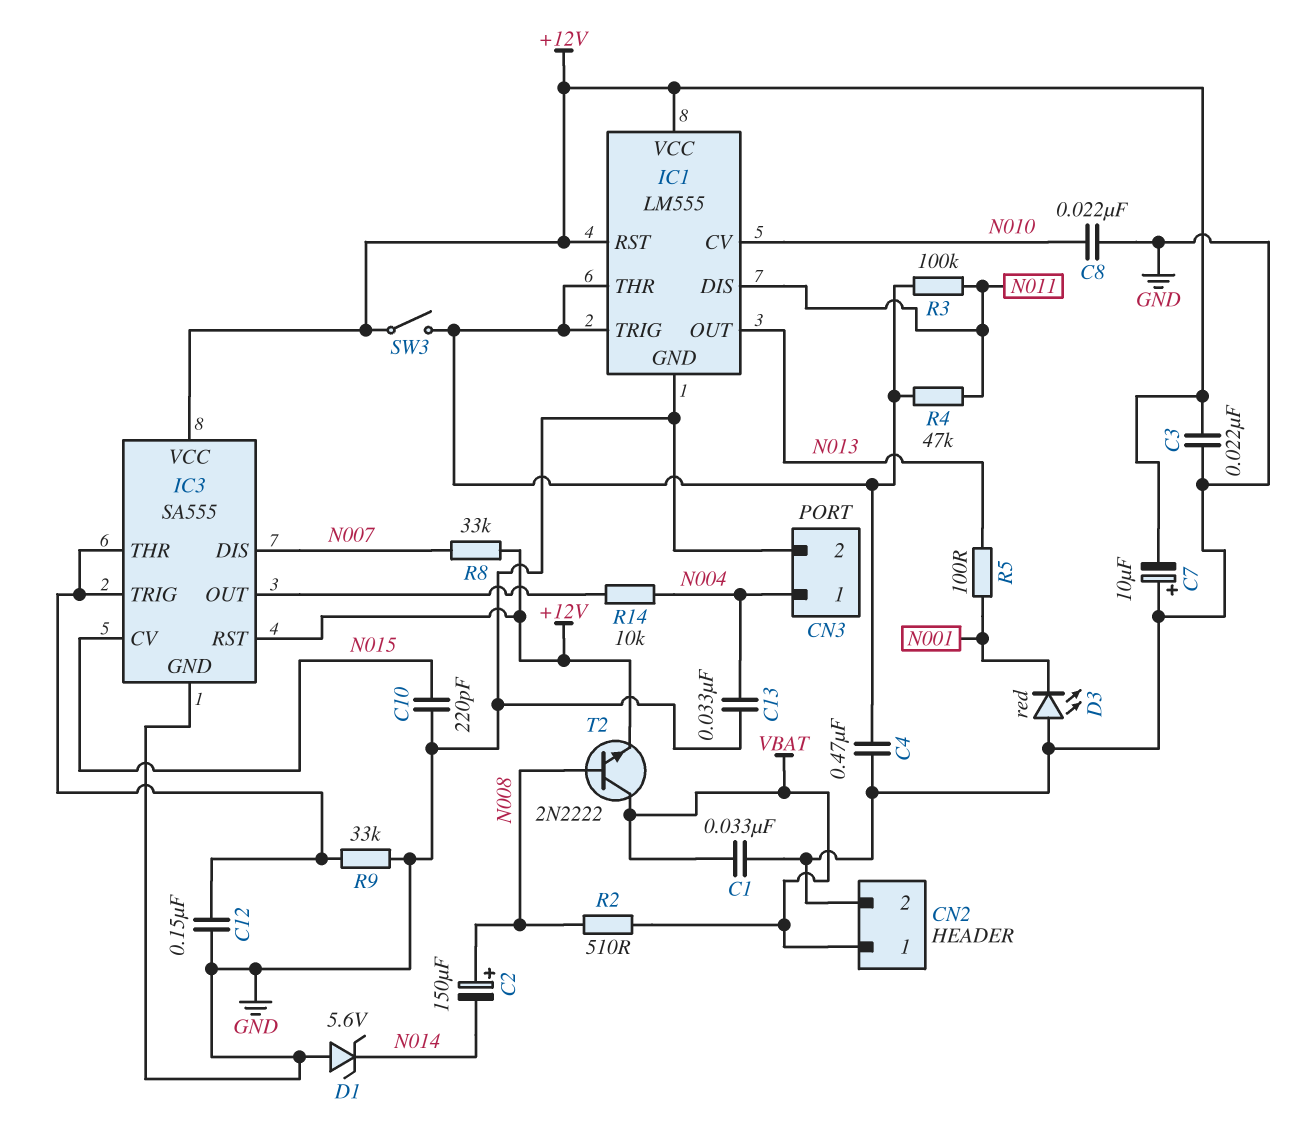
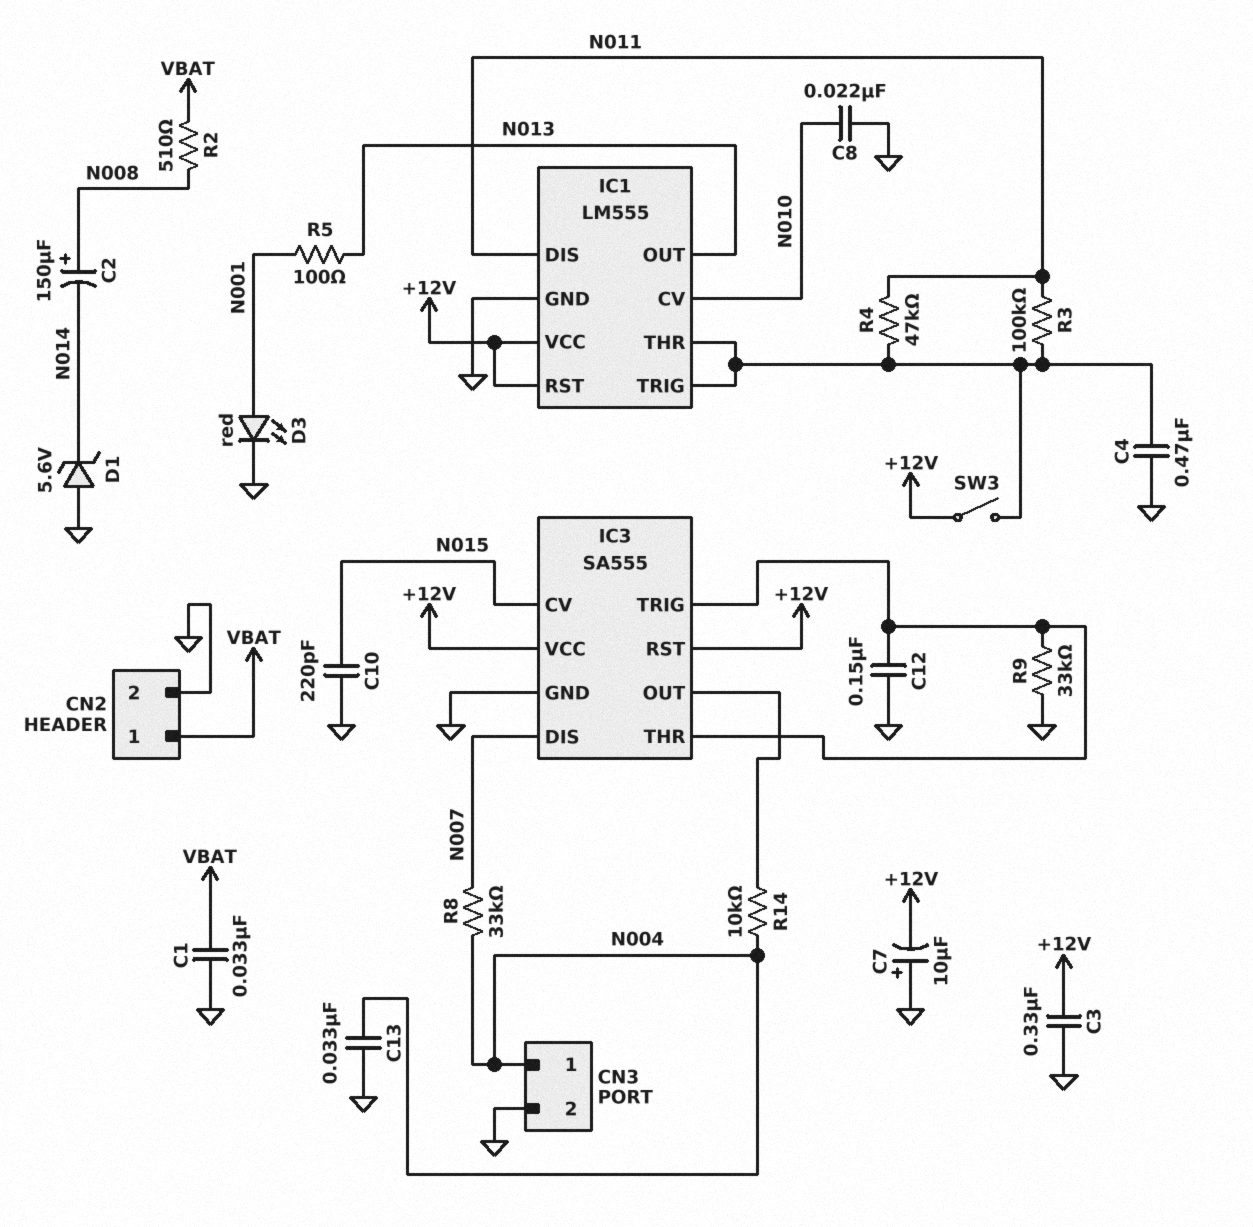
C3: 22nF (+12V, GND) -> 330nF (+12V, GND)
D3: LED red (A GND, K N001) -> LED red (A N001, K GND)
R8: 33k (+12V, N007) -> 33k (N004, N007)
T2: NPN 2N2222 (B N008, C VBAT, E +12V) -> none

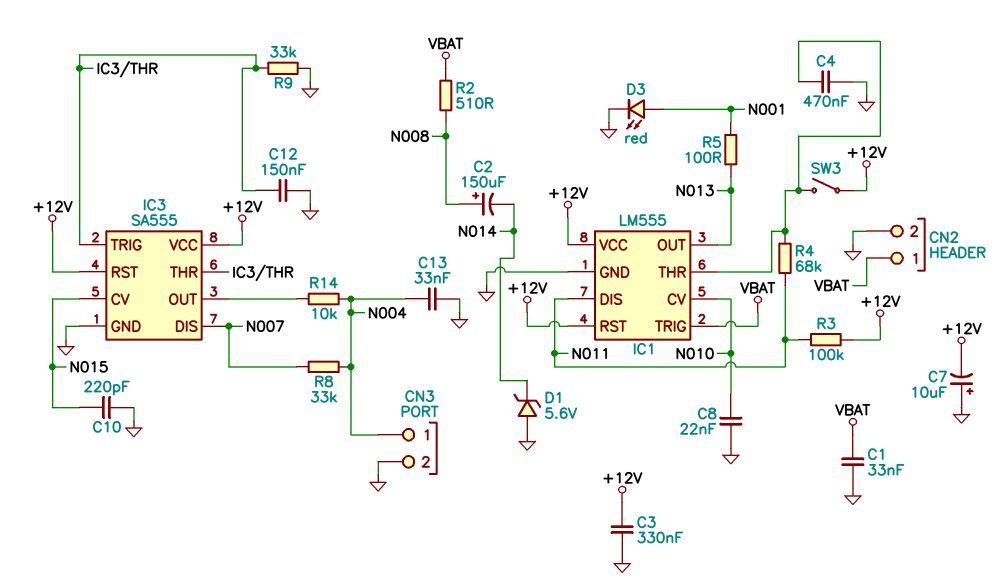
IC1 pin TRIG: IC1/THR -> VBAT
R3: 100k (IC1/THR, N011) -> 100k (+12V, N011)
R4: 47k (IC1/THR, N011) -> 68k (IC1/THR, N011)

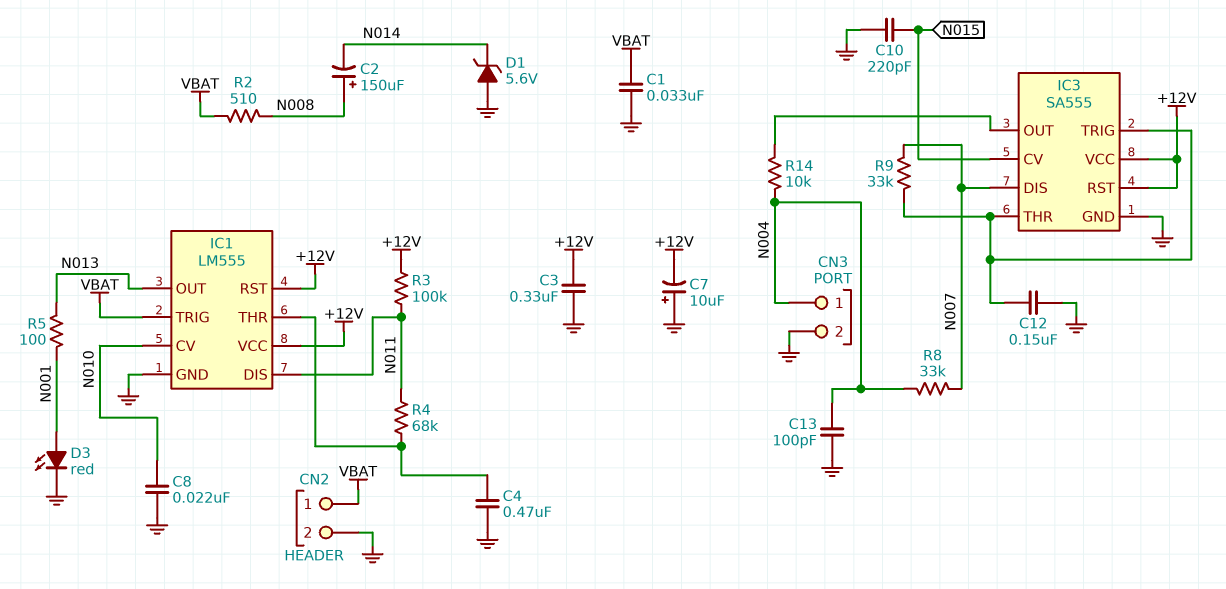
C13: 33nF (GND, N004) -> 100pF (GND, N004)
R9: 33k (GND, IC3/THR) -> 33k (IC3/THR, N007)
SW3: switch (+12V, IC1/THR) -> none

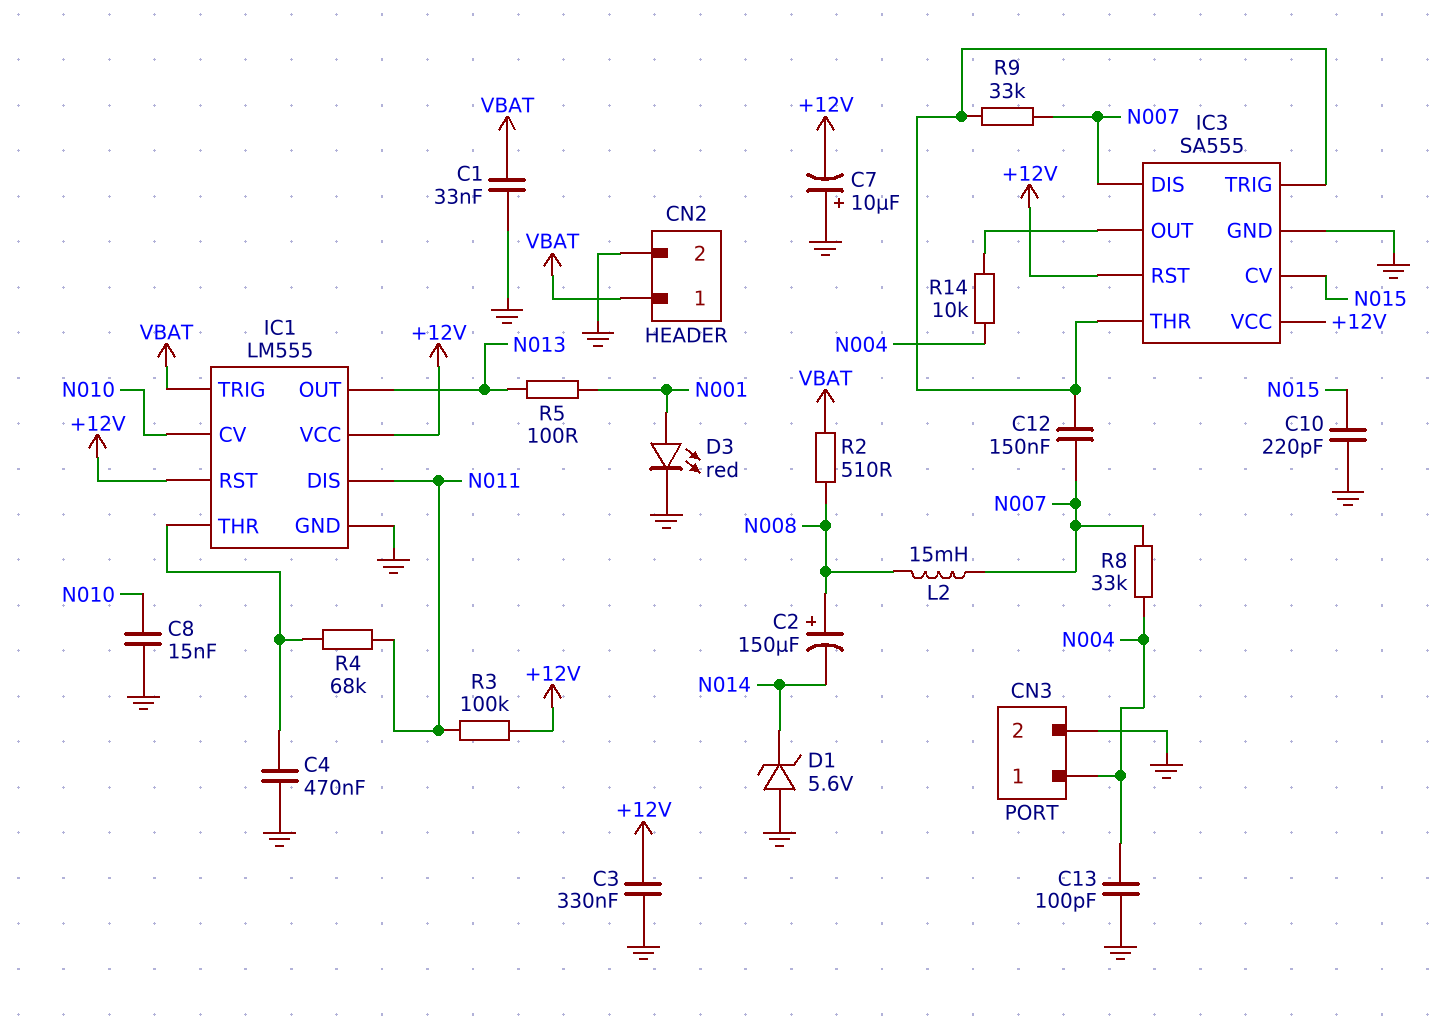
C8: 22nF (GND, N010) -> 15nF (GND, N010)
C12: 150nF (GND, IC3/THR) -> 150nF (IC3/THR, N007)
L2: none -> 15mH (N007, N008)

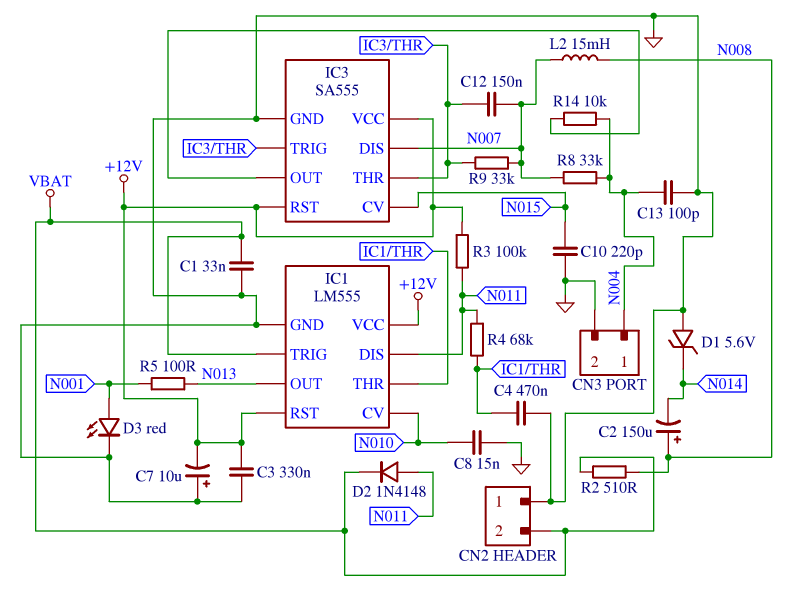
CN2 pin 1: VBAT -> GND
CN2 pin 2: GND -> VBAT
D2: none -> diode 1N4148 (A N011, K VBAT)

